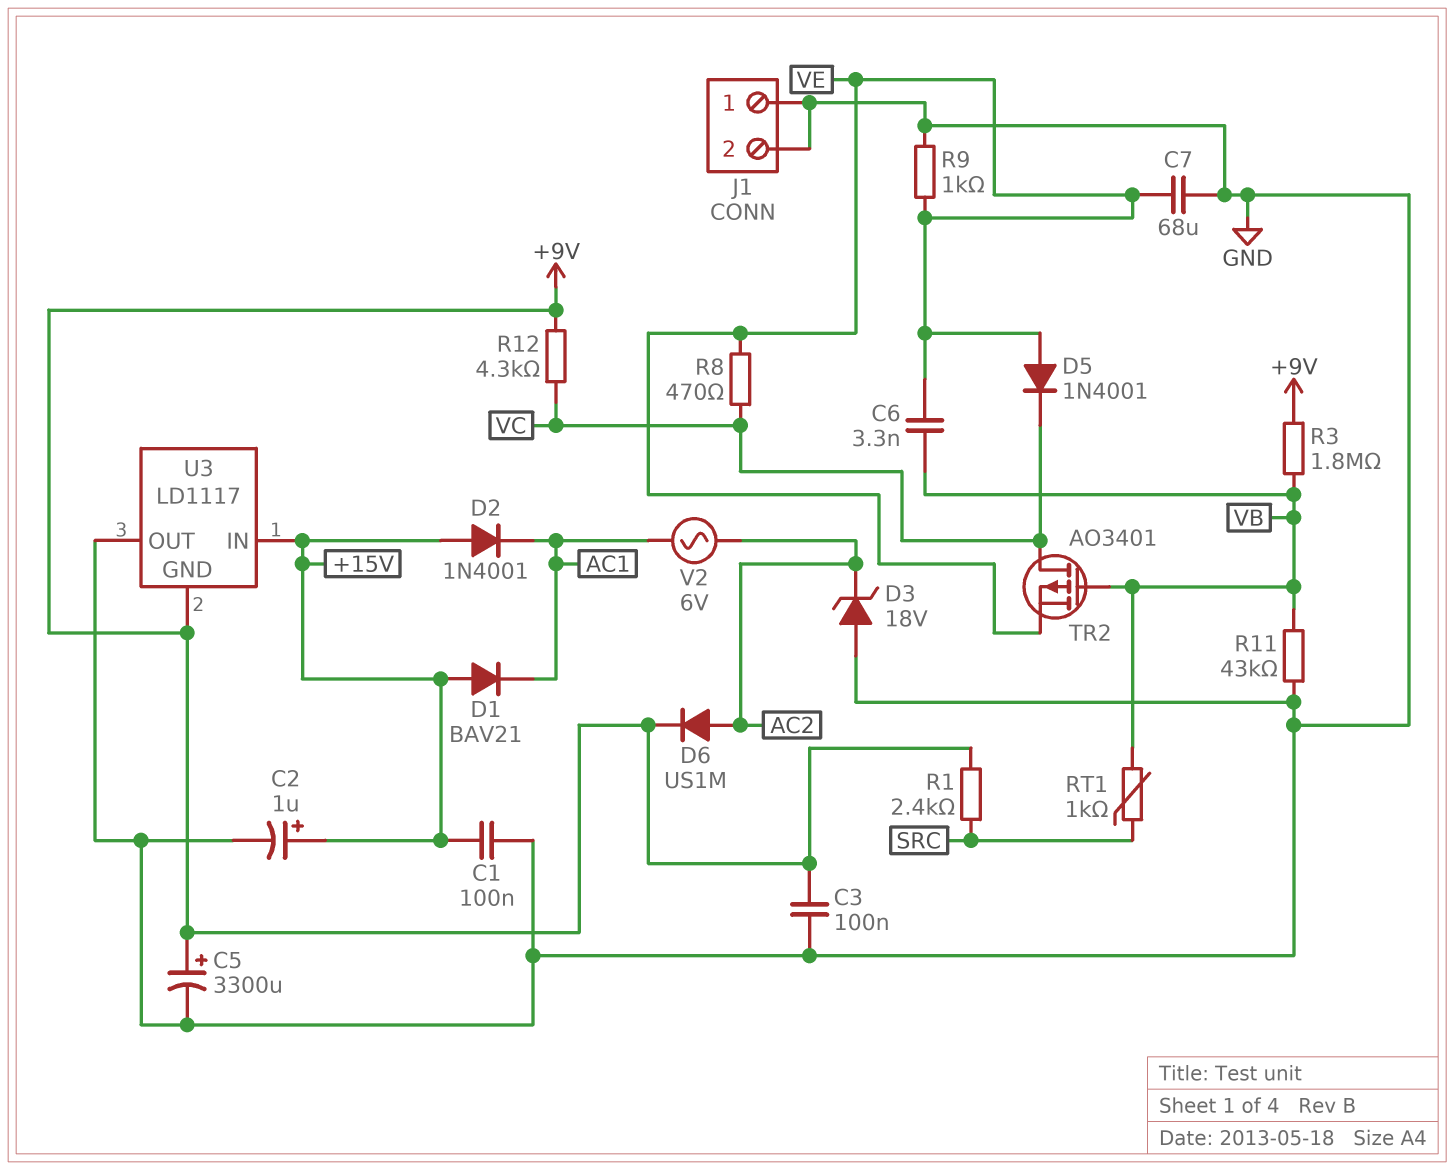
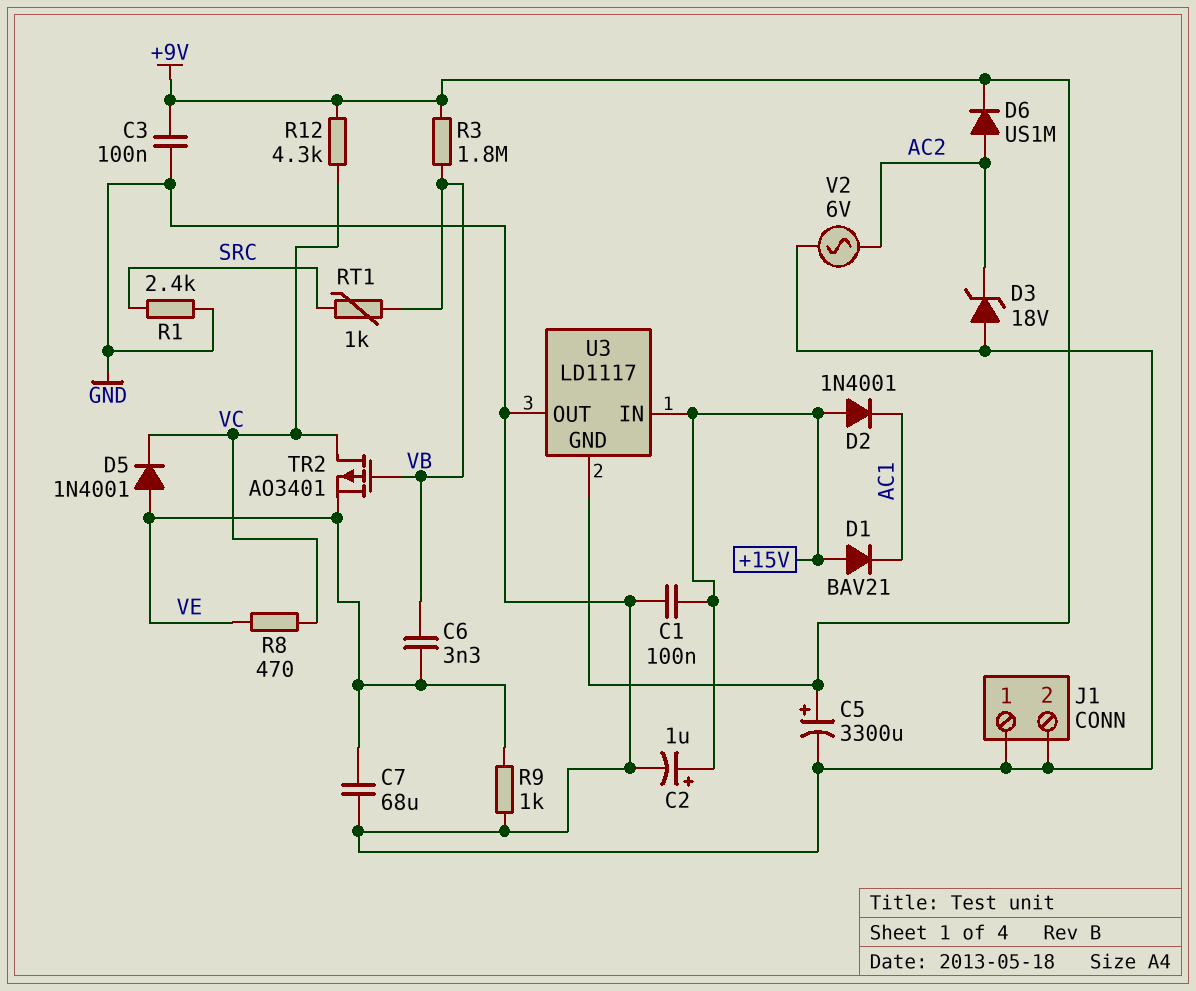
R1: 2.4k (+9V, SRC) -> 2.4k (GND, SRC)
R11: 43k (GND, VB) -> none
V2: AC 6V (AC1, AC2) -> AC 6V (AC2, GND)

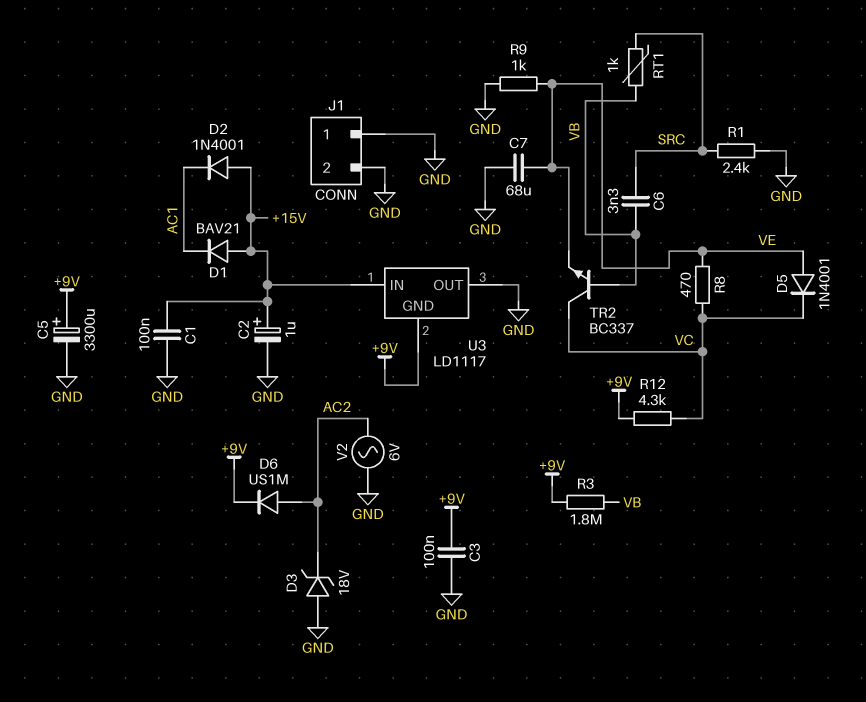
C6: 3.3nF (VB, VE) -> 3.3nF (SRC, VB)
TR2: PMOS AO3401 (G VB, D VC, S VE) -> NPN BC337 (B VB, C VC, E VE)

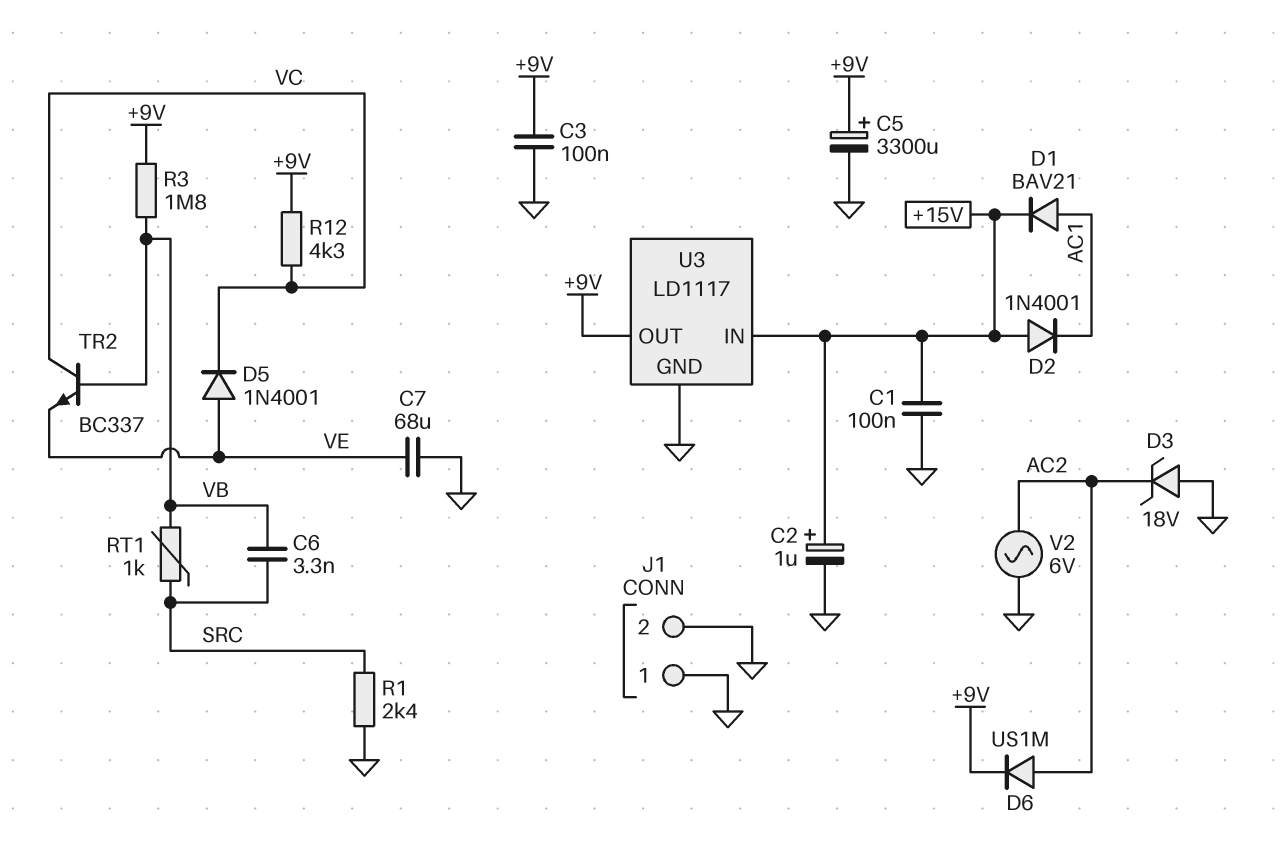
D1: diode BAV21 (A +15V, K AC1) -> diode BAV21 (A AC1, K +15V)
R8: 470 (VC, VE) -> none
R9: 1k (GND, VE) -> none
U3 pin GND: +9V -> GND
U3 pin OUT: GND -> +9V

